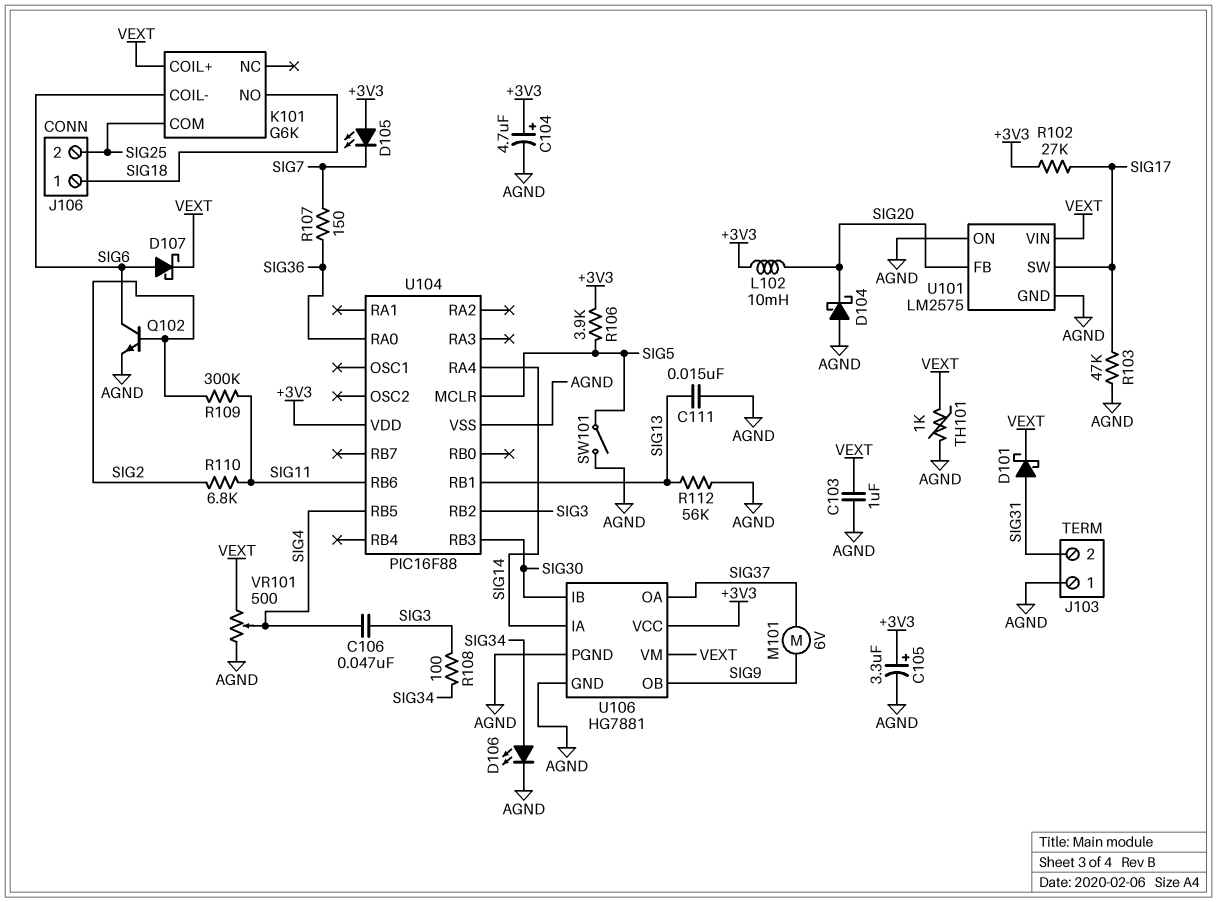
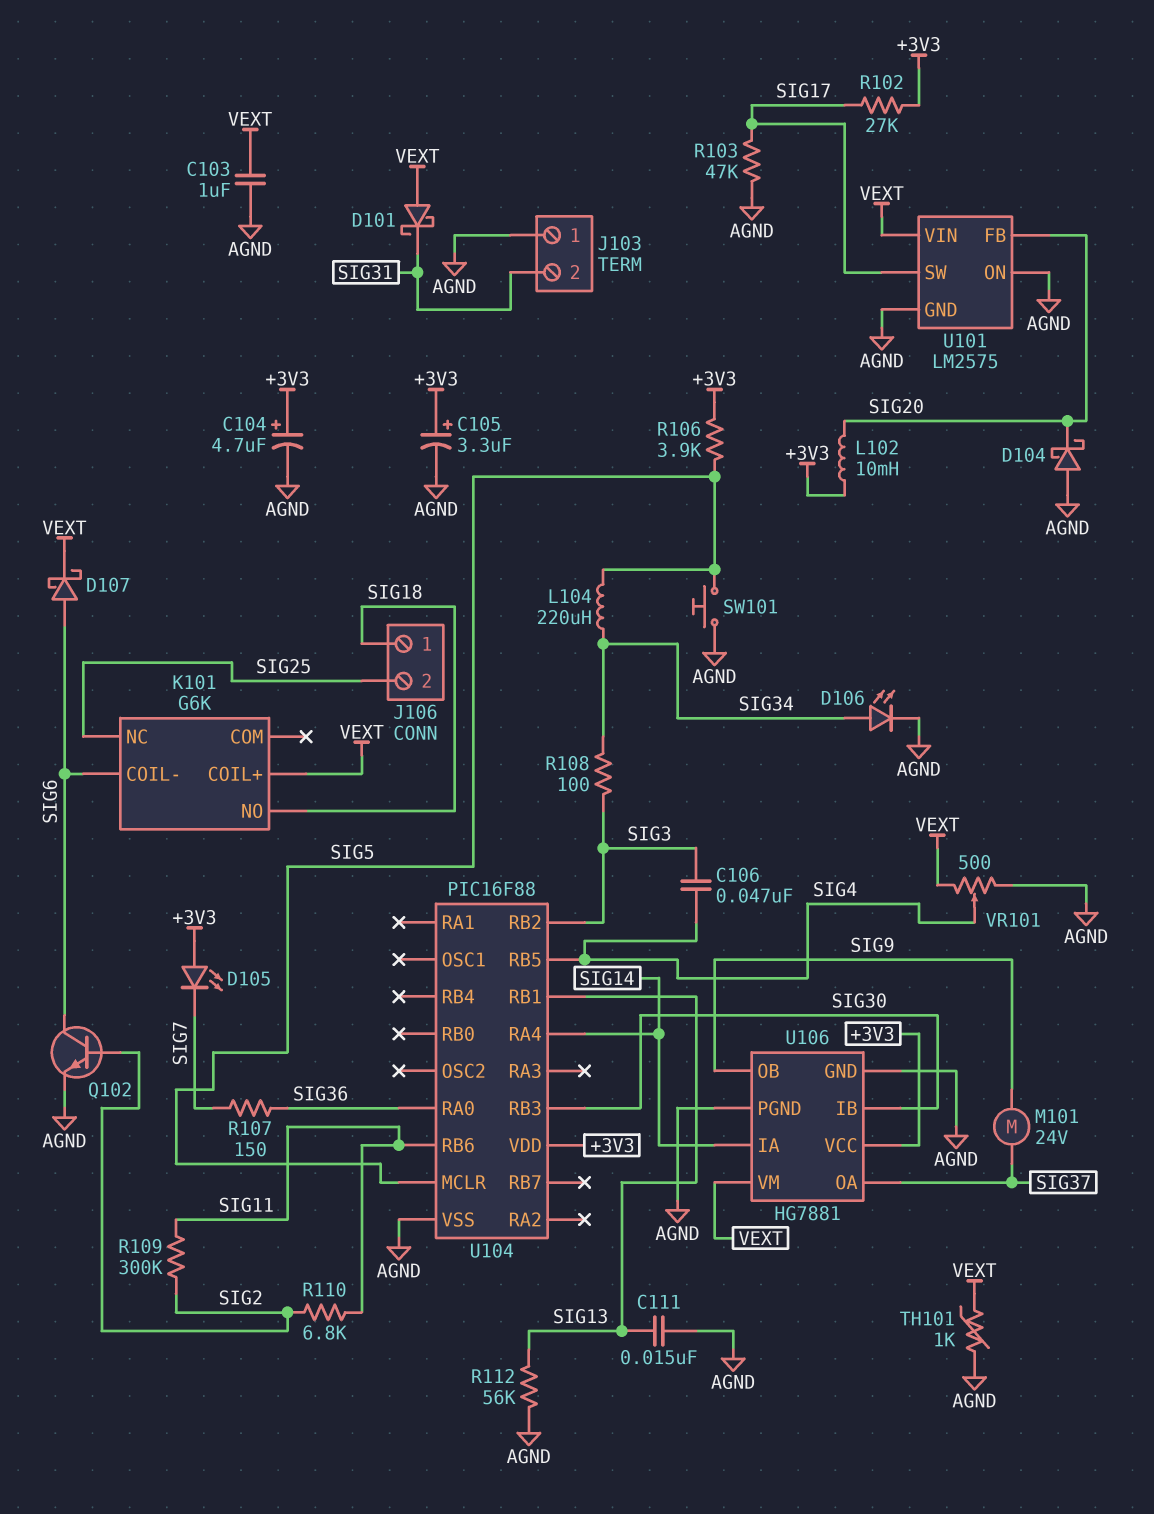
D101: schottky (A SIG31, K VEXT) -> schottky (A VEXT, K SIG31)
K101 pin COM: SIG25 -> none
K101 pin NC: none -> SIG25
L104: none -> 220uH (SIG5, SIG34)
M101: motor 6V (SIG9, SIG37) -> motor 24V (SIG9, SIG37)
SW101: switch (AGND, SIG5) -> button (AGND, SIG5)

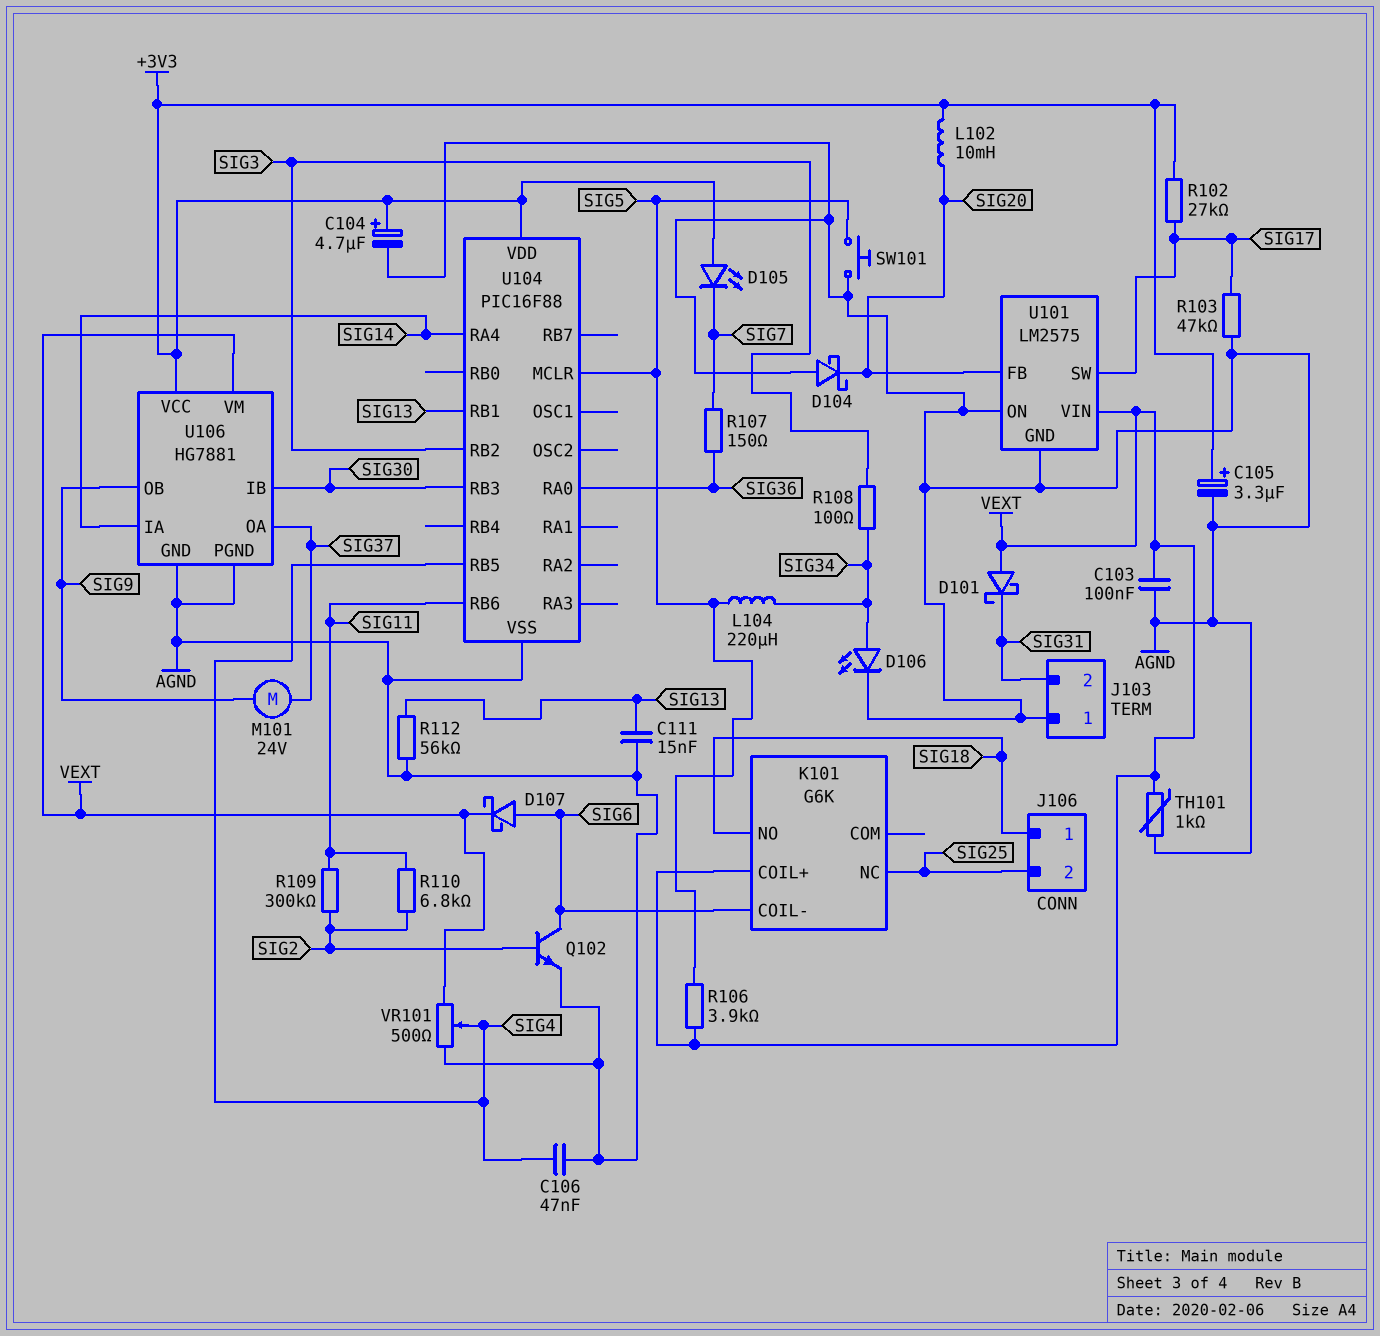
C103: 1uF (AGND, VEXT) -> 100nF (AGND, VEXT)
C106: 47nF (SIG3, SIG4) -> 47nF (AGND, SIG4)
R106: 3.9k (+3V3, SIG5) -> 3.9k (SIG5, VEXT)

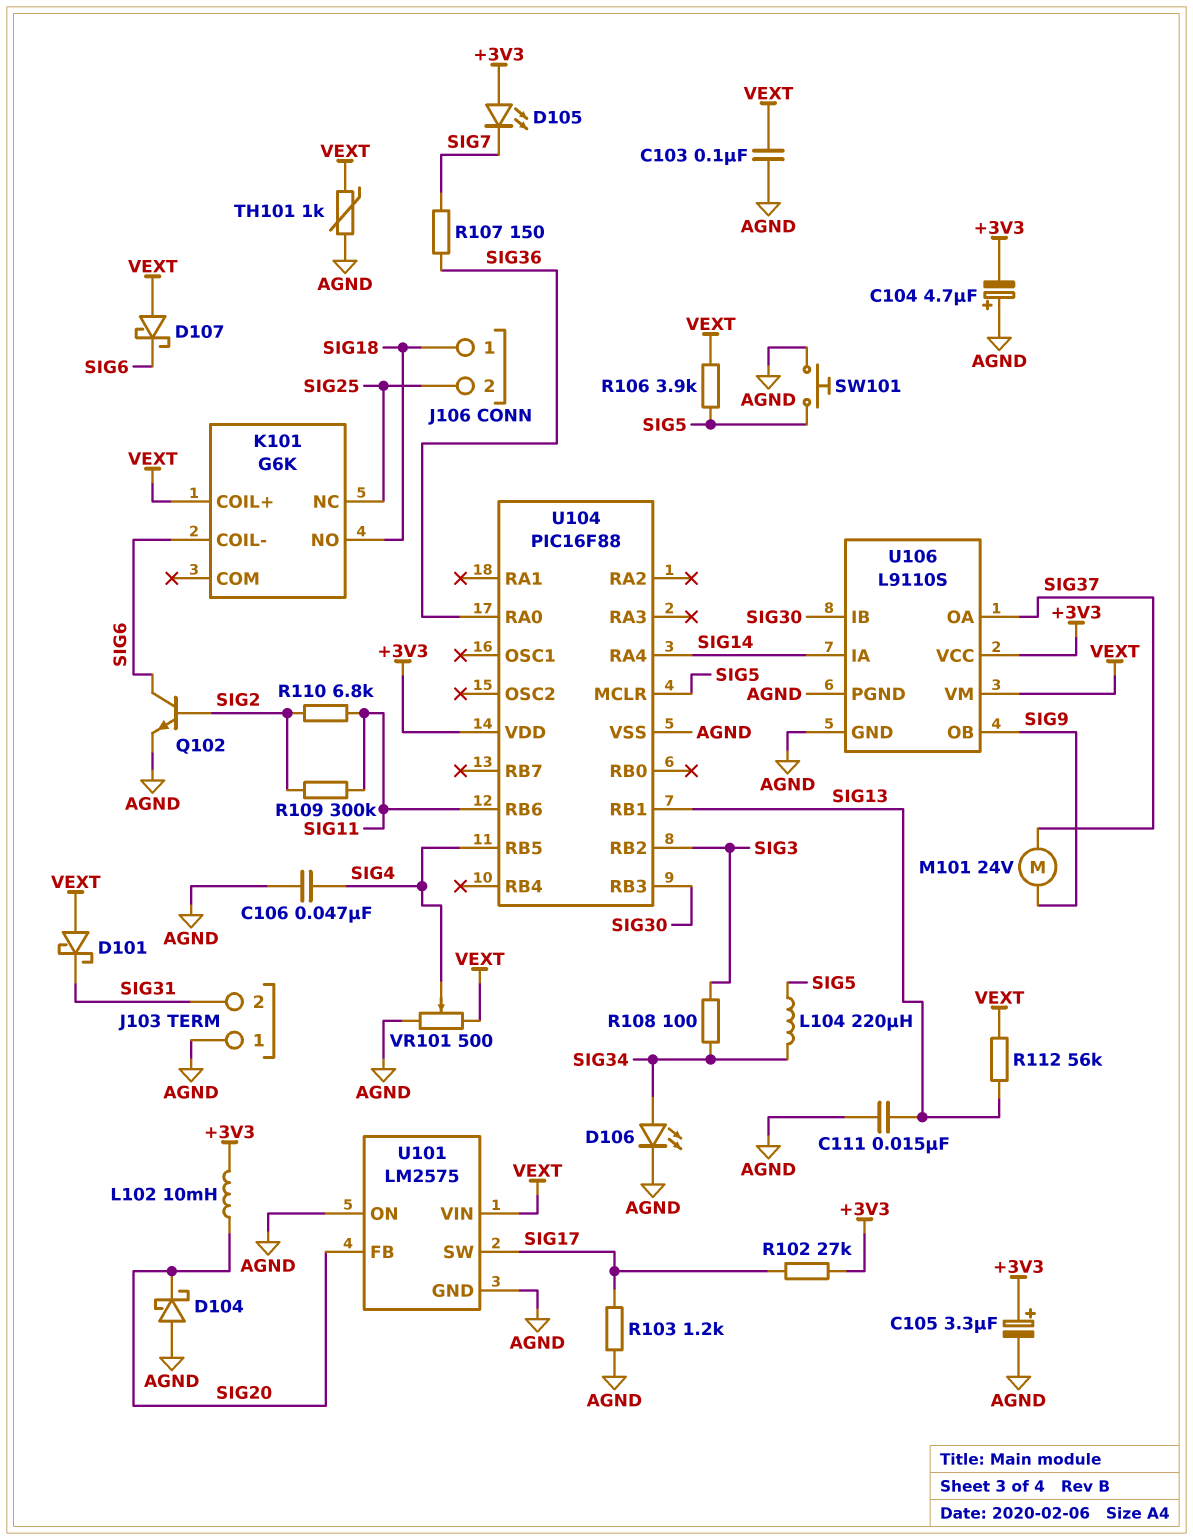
C104: 4.7uF (plus +3V3, minus AGND) -> 4.7uF (plus AGND, minus +3V3)
D107: schottky (A SIG6, K VEXT) -> schottky (A VEXT, K SIG6)
R103: 47k (AGND, SIG17) -> 1.2k (AGND, SIG17)
R112: 56k (AGND, SIG13) -> 56k (SIG13, VEXT)
U106: HG7881 -> L9110S

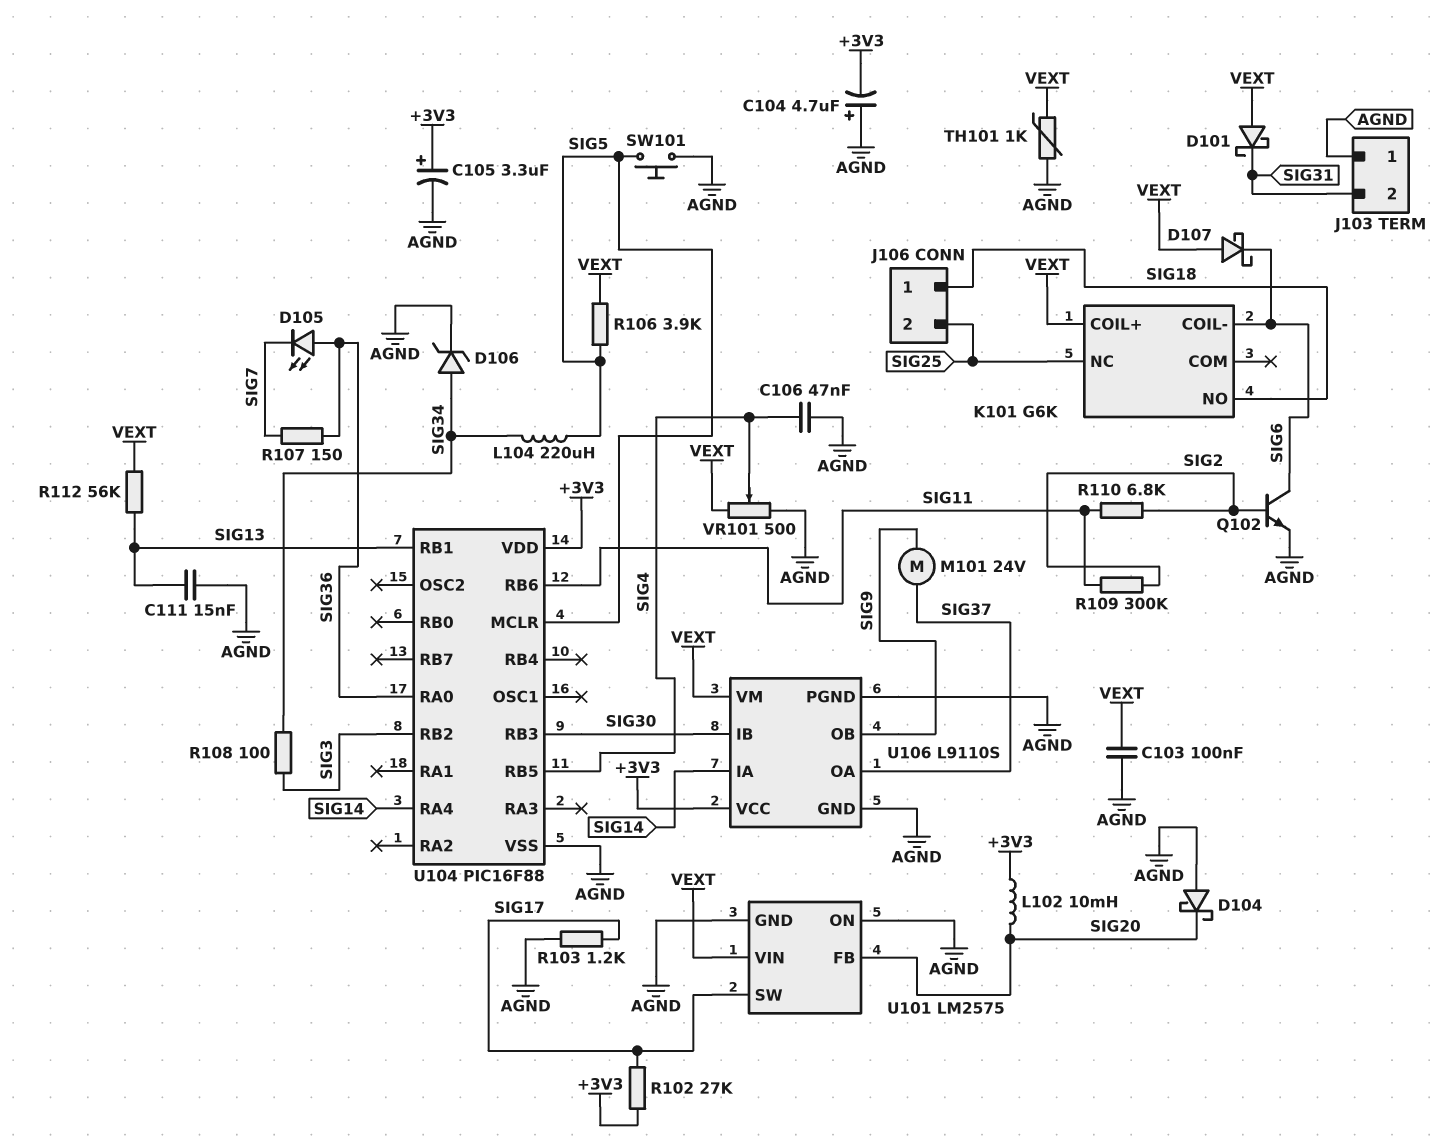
D105: LED (A +3V3, K SIG7) -> LED (A SIG36, K SIG7)
D106: LED (A SIG34, K AGND) -> zener (A SIG34, K AGND)

